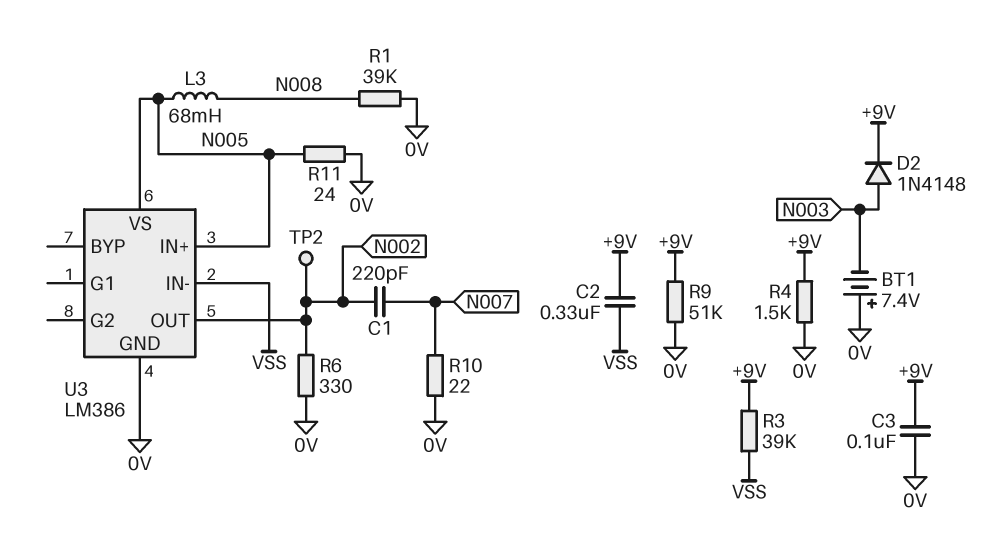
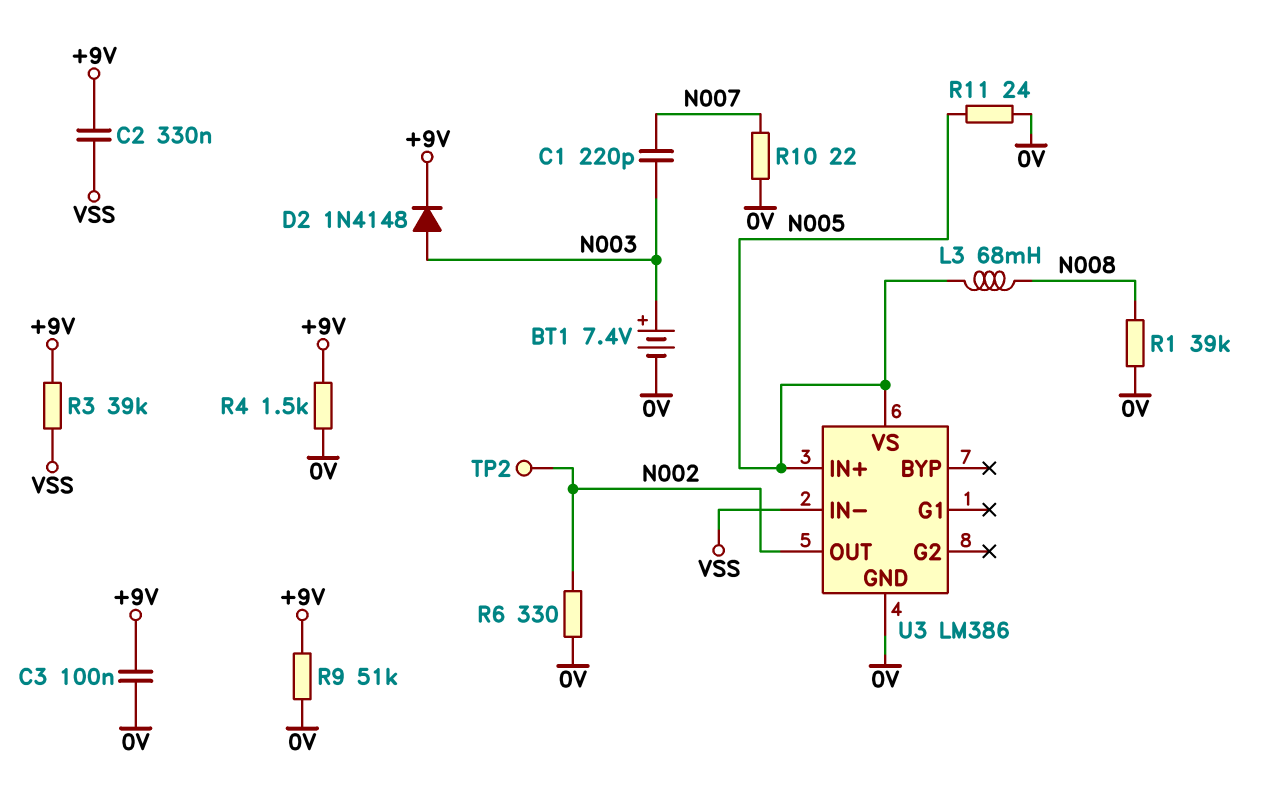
BT1: 7.4V (plus 0V, minus N003) -> 7.4V (plus N003, minus 0V)
C1: 220pF (N002, N007) -> 220pF (N003, N007)

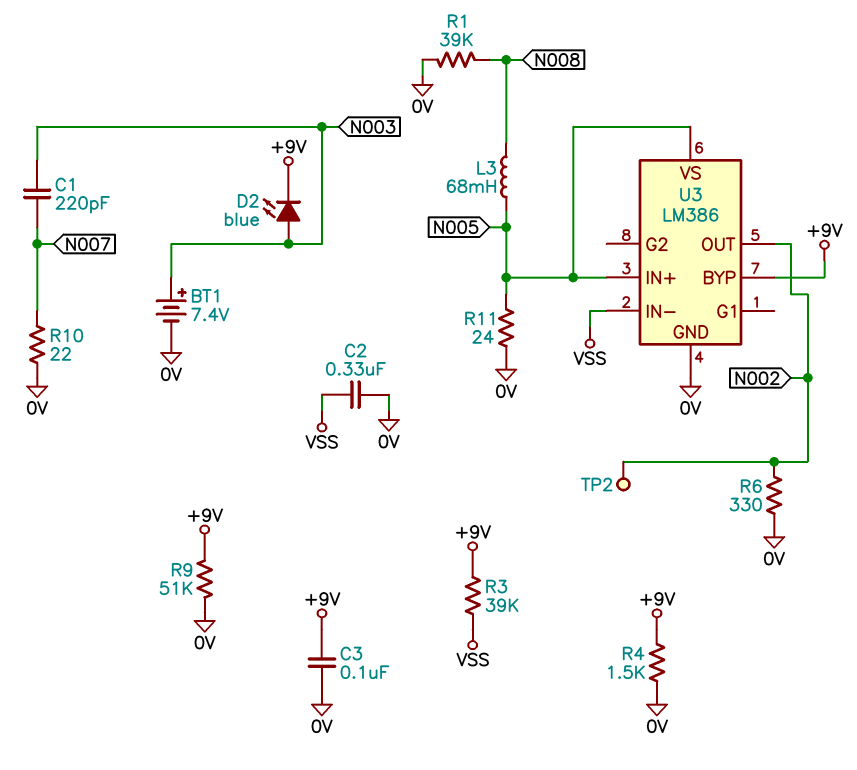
C2: 330nF (+9V, VSS) -> 330nF (0V, VSS)
D2: diode 1N4148 (A N003, K +9V) -> LED blue (A N003, K +9V)
U3 pin BYP: none -> +9V

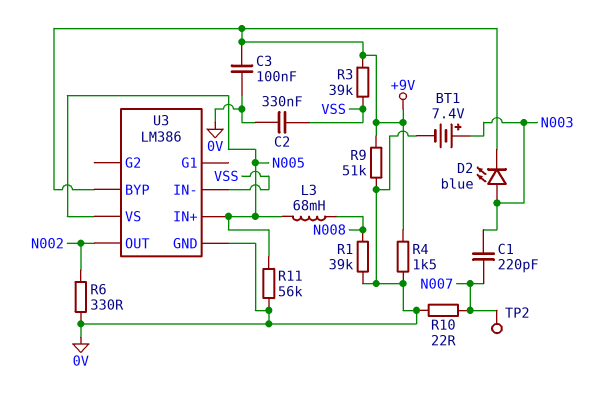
R11: 24 (0V, N005) -> 56k (0V, N005)
TP2: test point (N002) -> test point (N007)

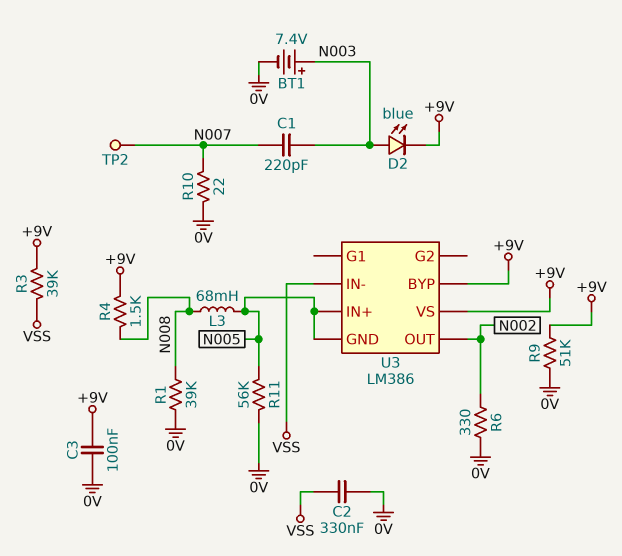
R4: 1.5k (+9V, 0V) -> 1.5k (+9V, N008)
U3 pin GND: 0V -> N005
U3 pin VS: N005 -> +9V

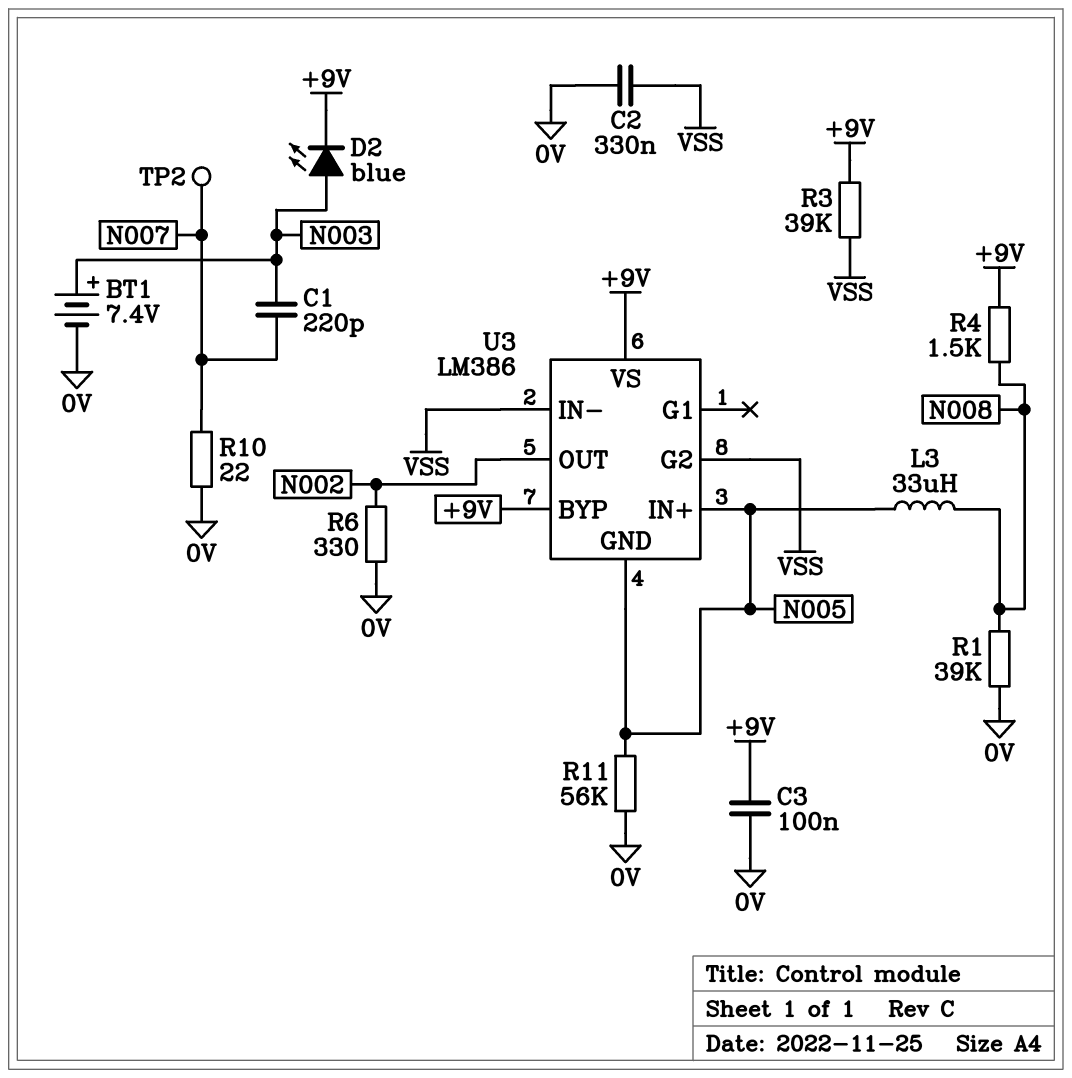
L3: 68mH (N005, N008) -> 33uH (N005, N008)
R9: 51k (+9V, 0V) -> none
U3 pin G2: none -> VSS

